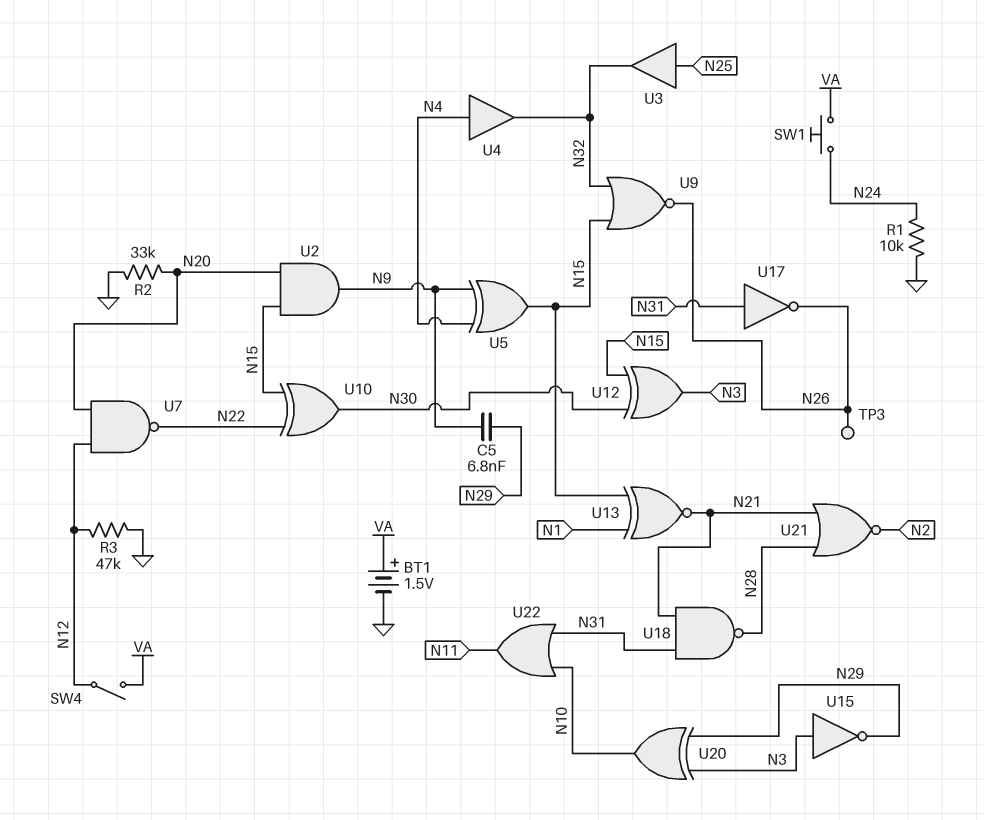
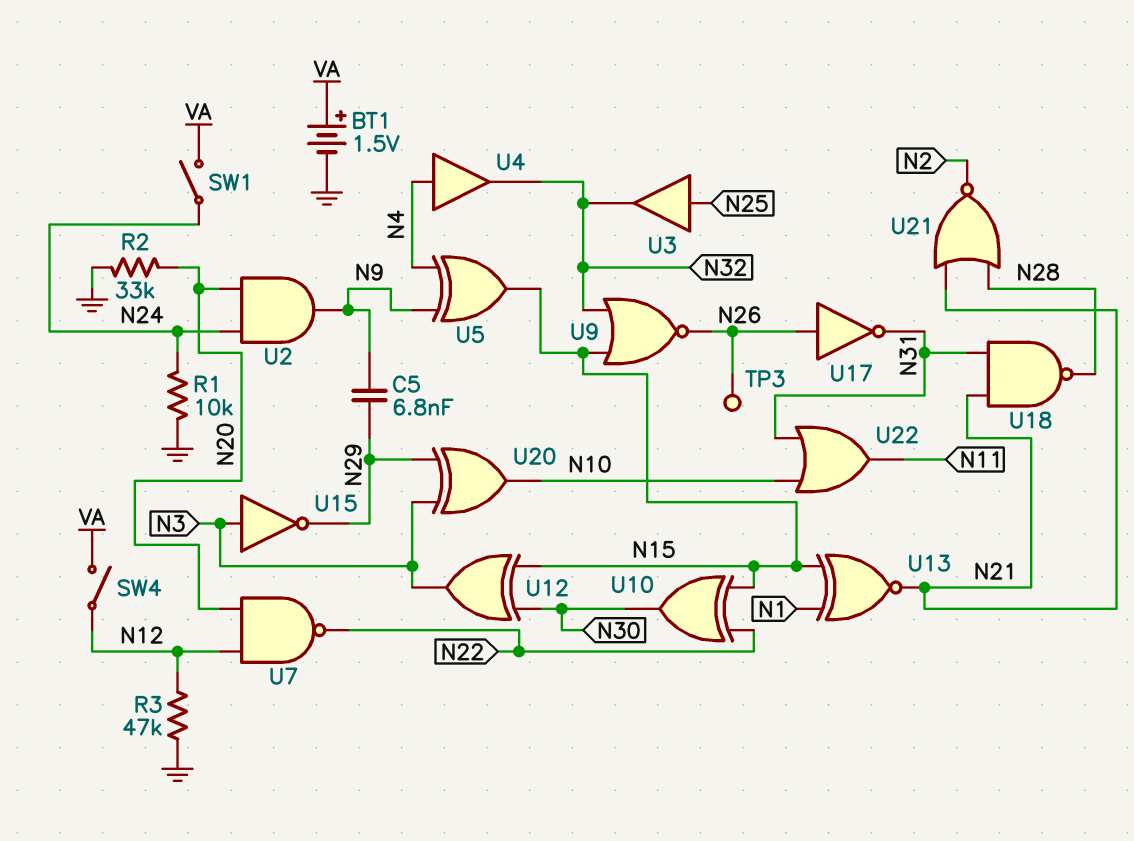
SW1: button (N24, VA) -> switch (N24, VA)
U2: AND (in N15, in N20, out N9) -> AND (in N20, in N24, out N9)
U17: NOT (in N31, out N26) -> NOT (in N26, out N31)

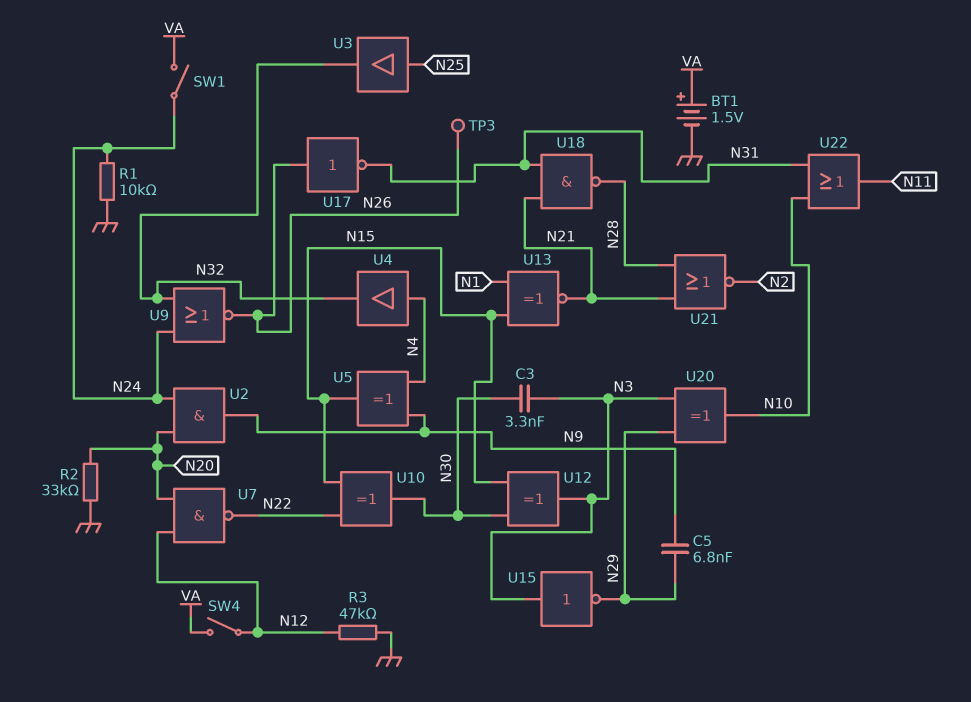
C3: none -> 3.3nF (N3, N30)
U9: NOR (in N15, in N32, out N26) -> NOR (in N24, in N32, out N26)

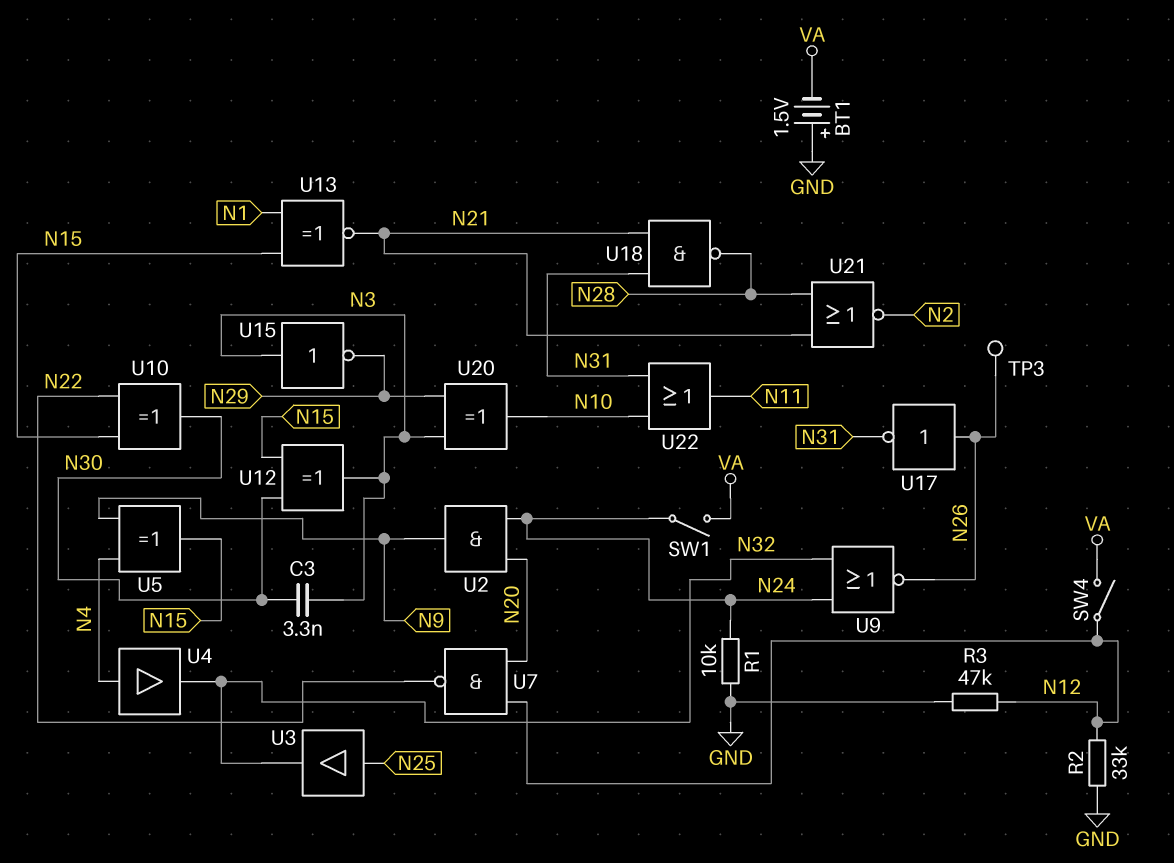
BT1: 1.5V (plus VA, minus GND) -> 1.5V (plus GND, minus VA)
C5: 6.8nF (N9, N29) -> none
R2: 33k (GND, N20) -> 33k (GND, N12)

